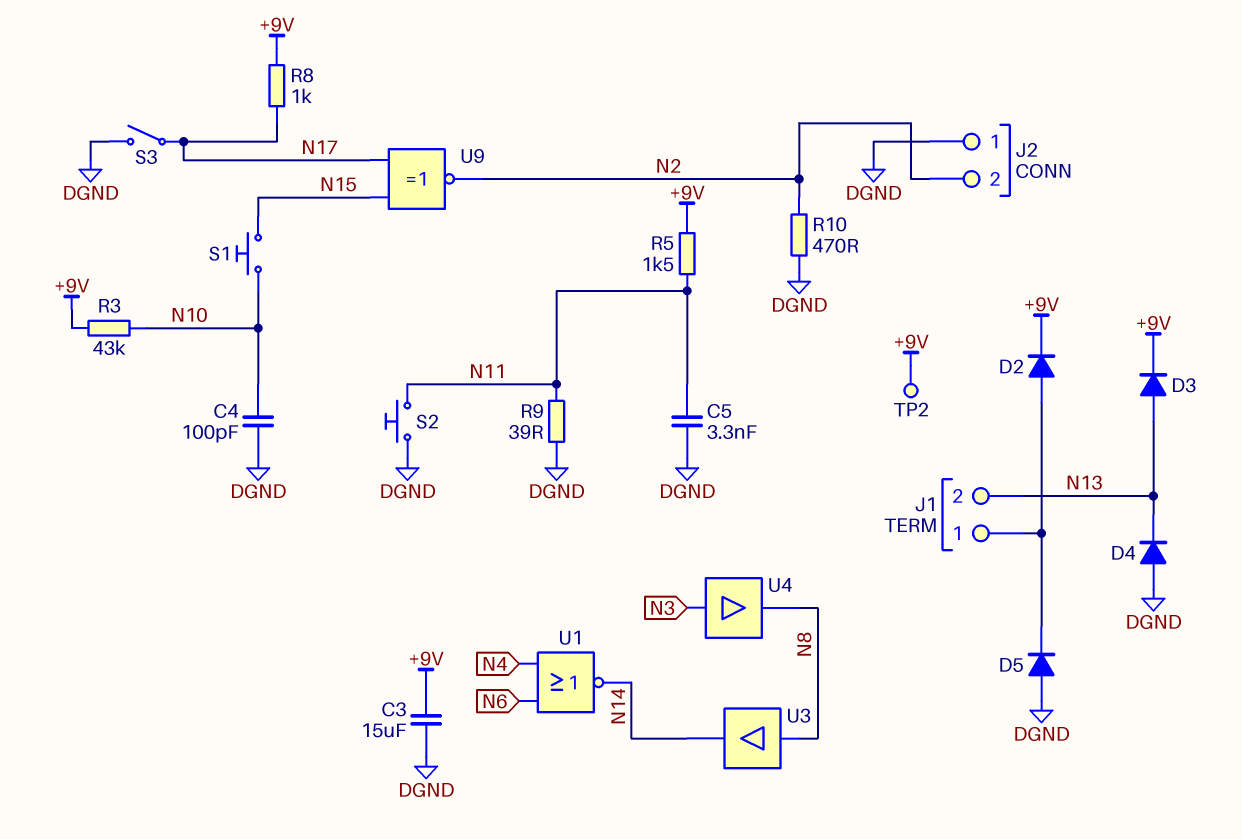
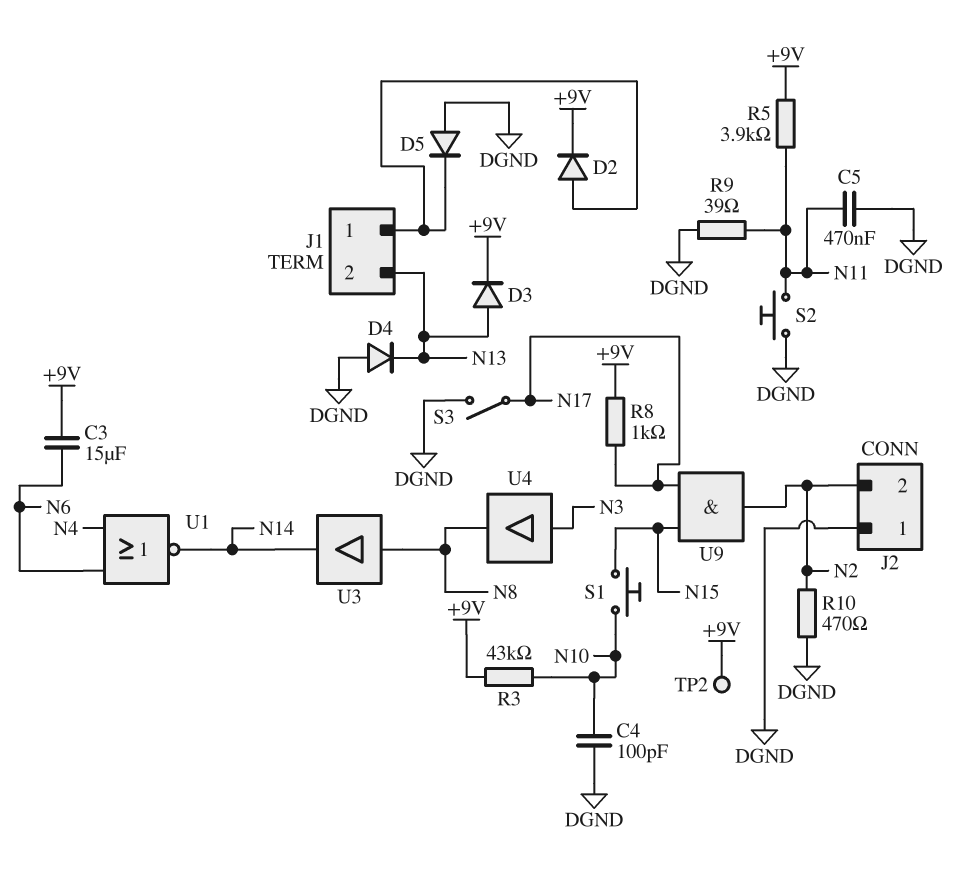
C3: 15uF (+9V, DGND) -> 15uF (+9V, N6)
C5: 3.3nF (DGND, N11) -> 470nF (DGND, N11)
R5: 1.5k (+9V, N11) -> 3.9k (+9V, N11)
U9: XNOR (in N15, in N17, out N2) -> AND (in N15, in N17, out N2)

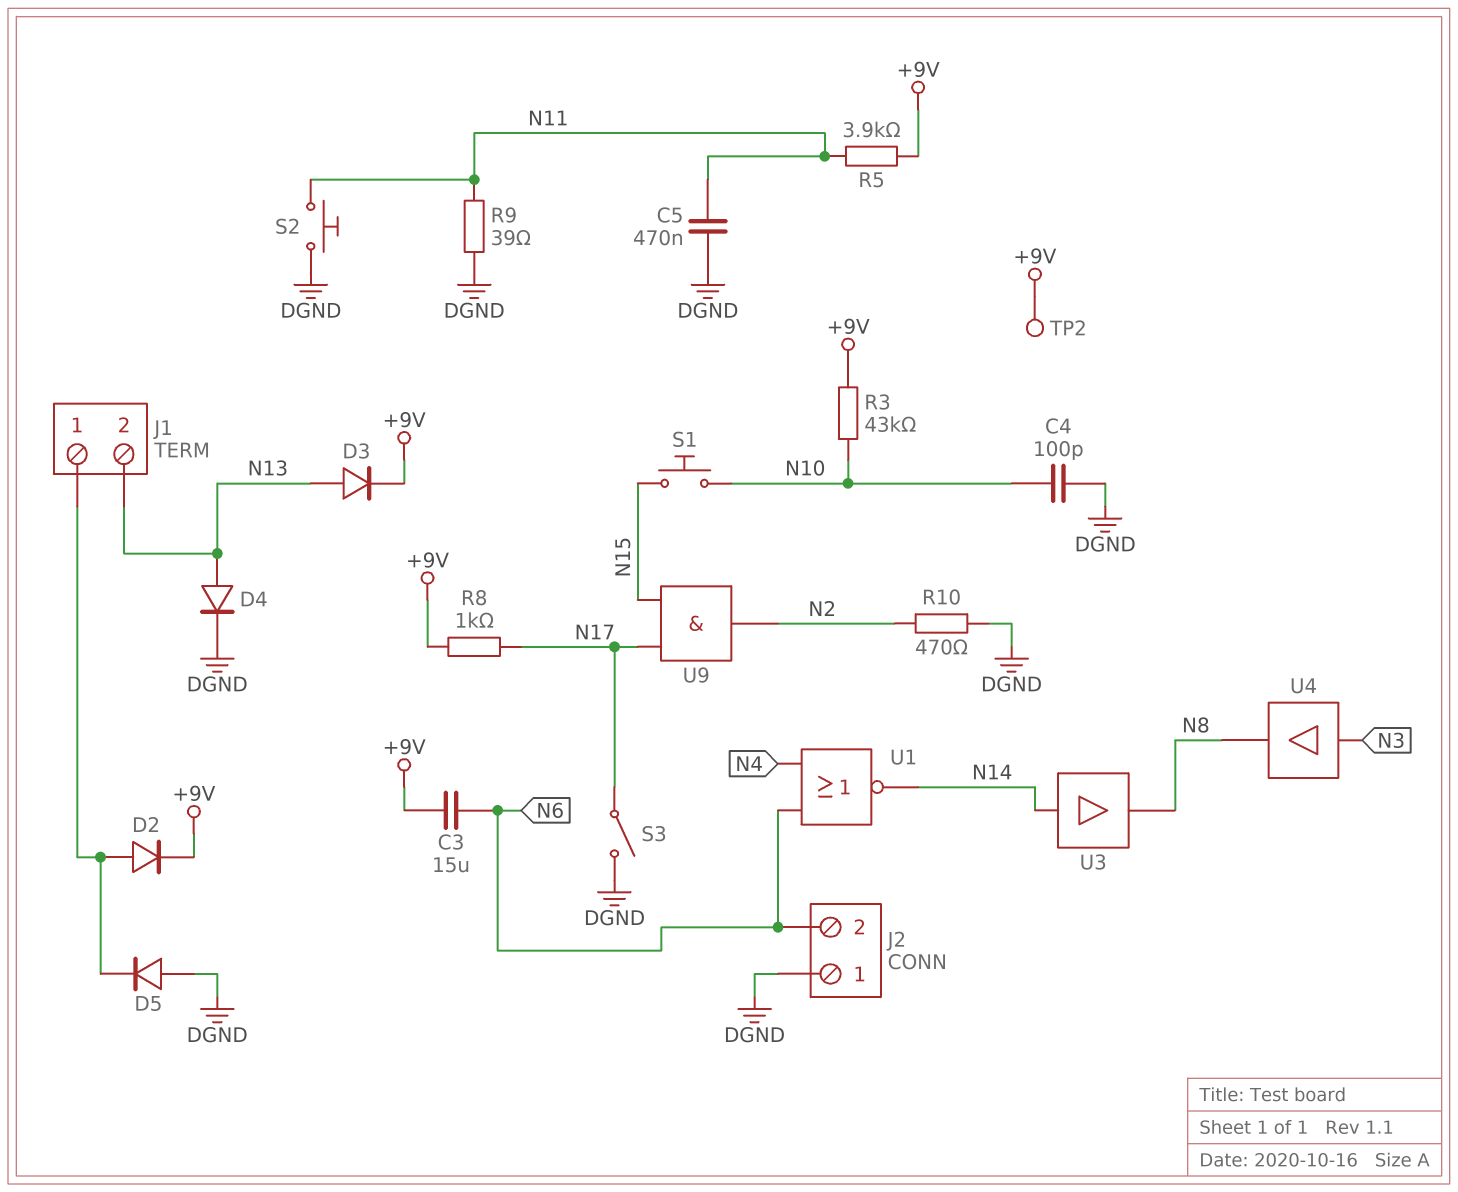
D4: diode (A DGND, K N13) -> diode (A N13, K DGND)
J2 pin 2: N2 -> N6
U3: buffer (in N8, out N14) -> buffer (in N14, out N8)

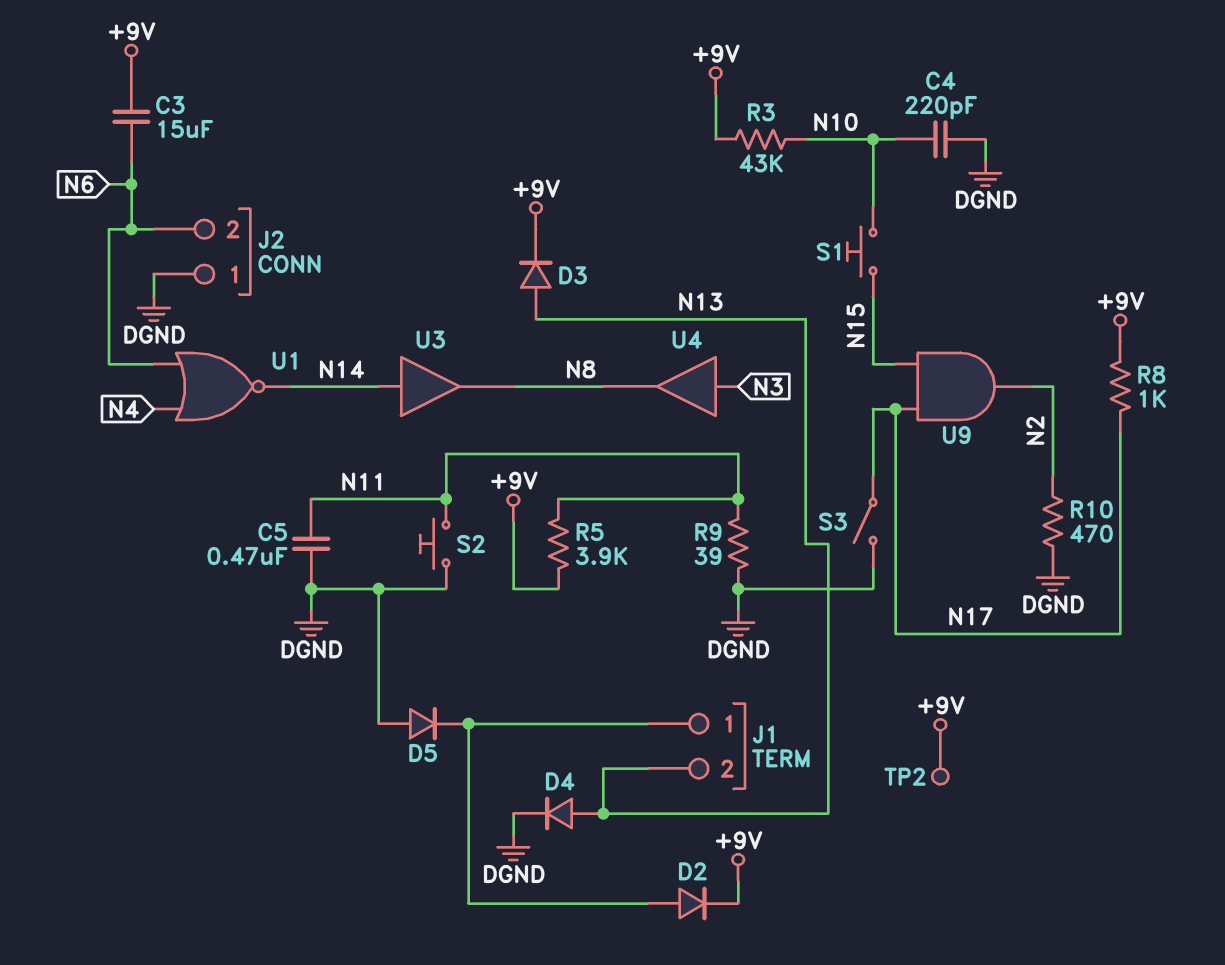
C4: 100pF (DGND, N10) -> 220pF (DGND, N10)

